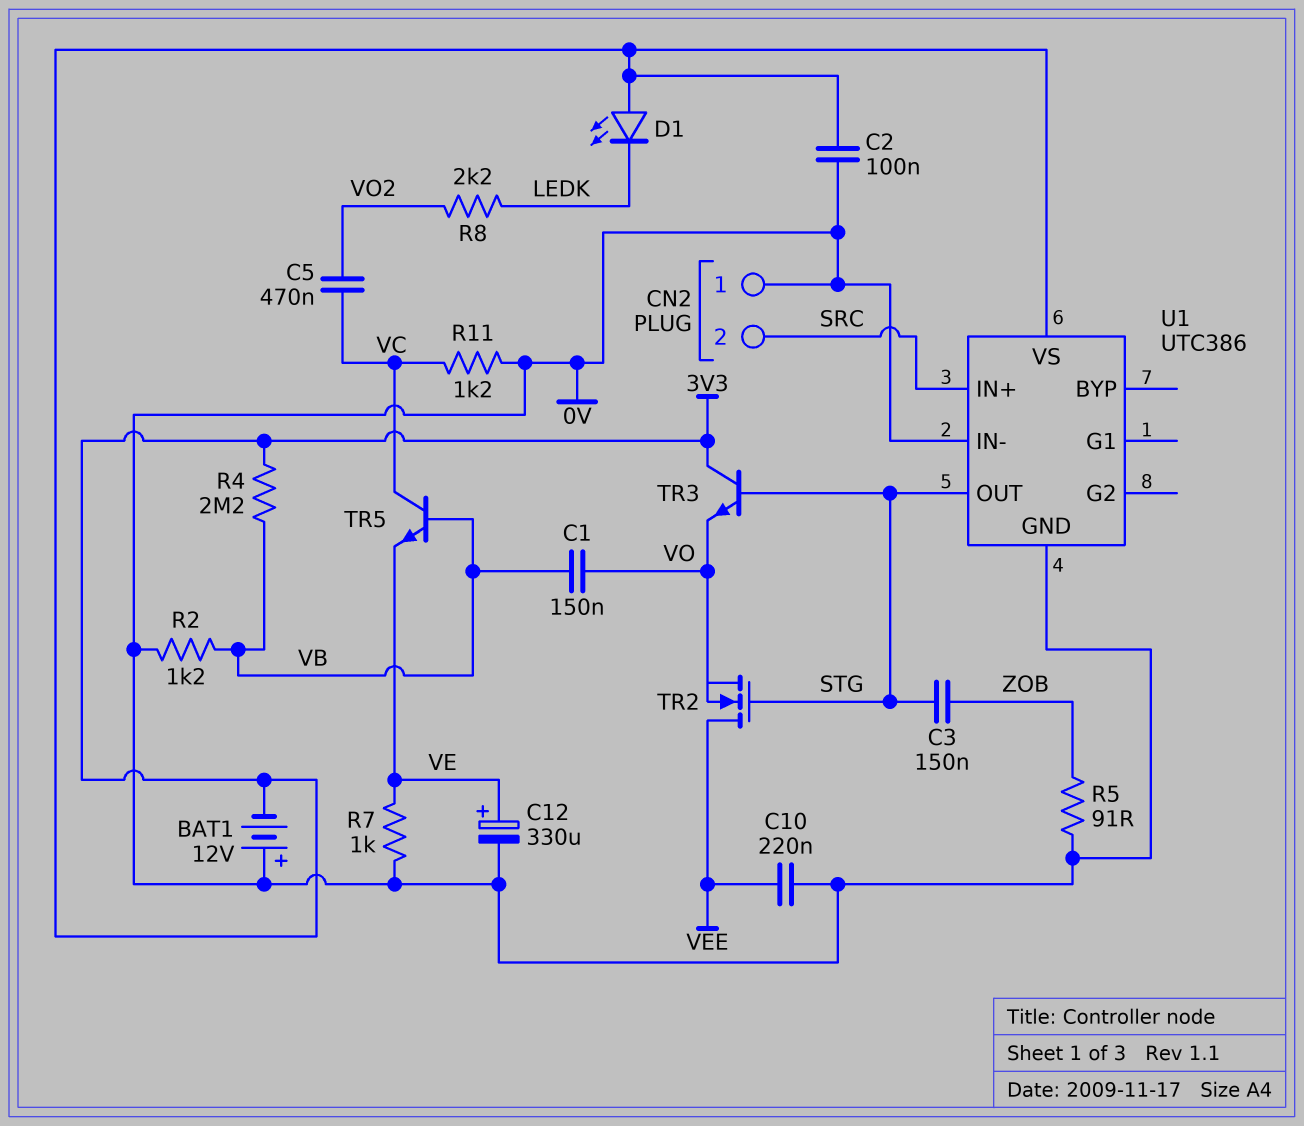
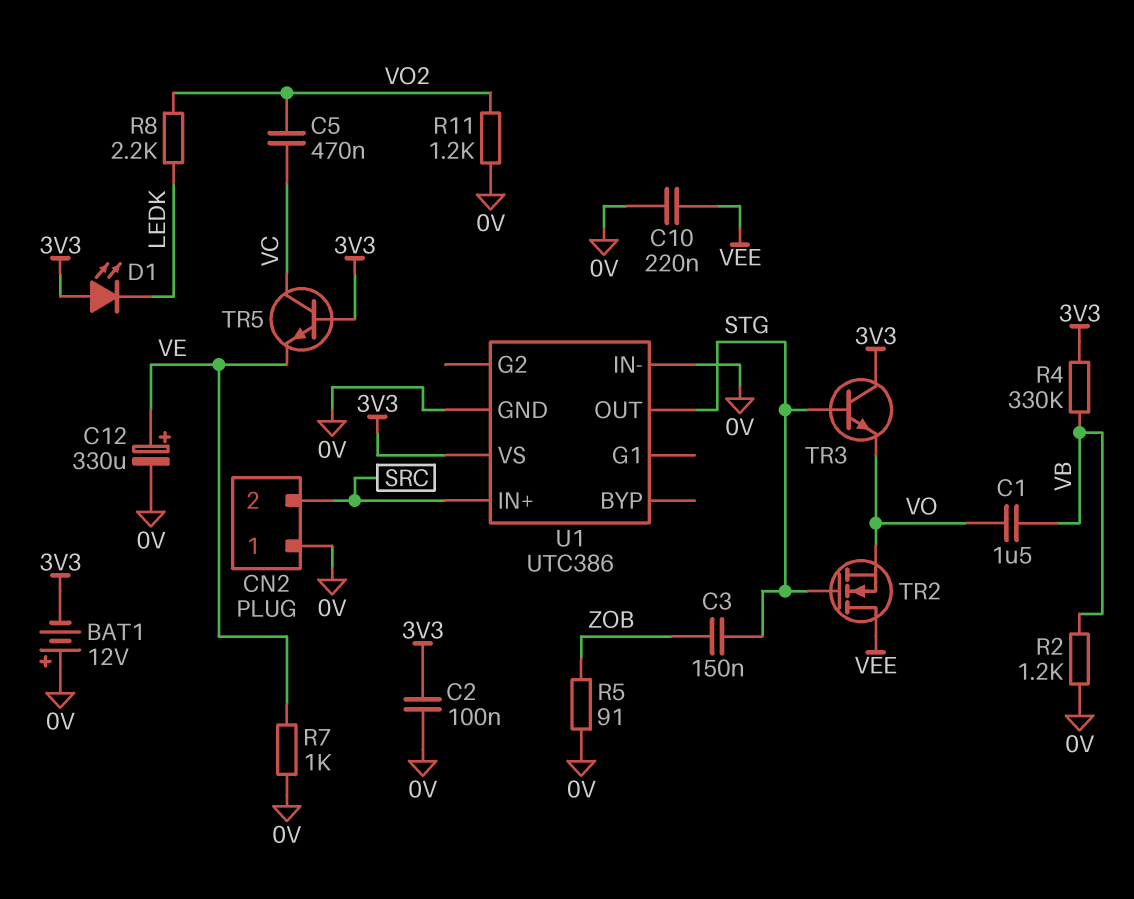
C1: 150nF (VB, VO) -> 1.5uF (VB, VO)
R4: 2.2M (3V3, VB) -> 330k (3V3, VB)
R11: 1.2k (0V, VC) -> 1.2k (0V, VO2)
TR5: NPN (B VB, C VC, E VE) -> NPN (B 3V3, C VC, E VE)

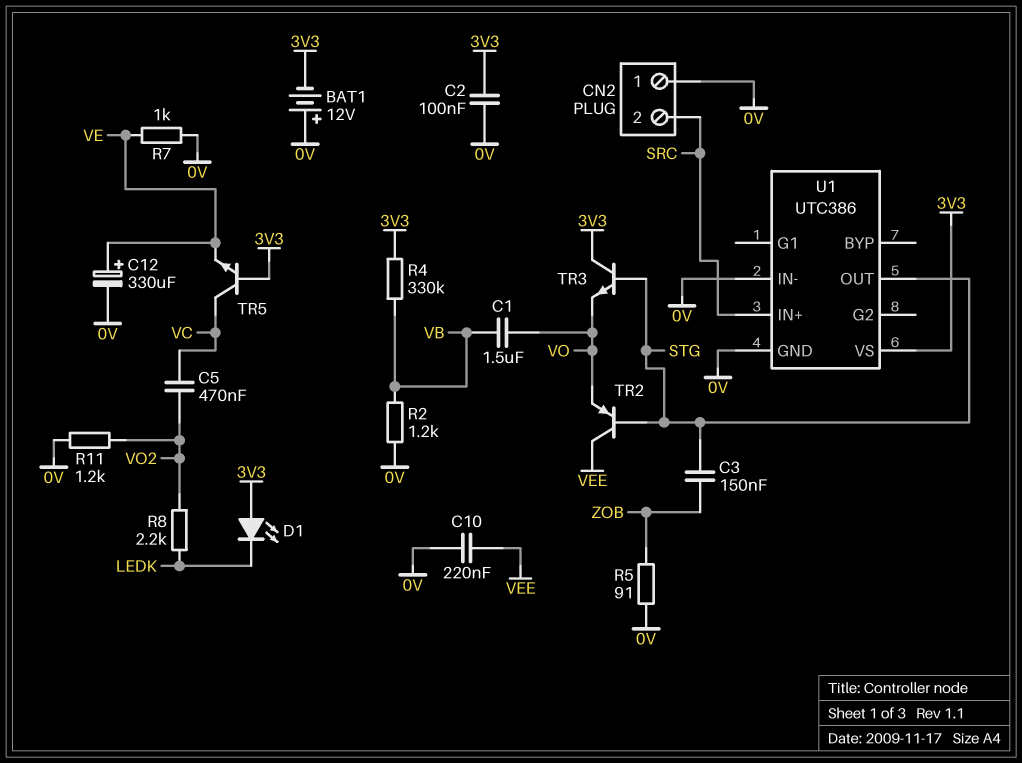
TR2: NMOS (G STG, D VEE, S VO) -> PNP (B STG, C VEE, E VO)

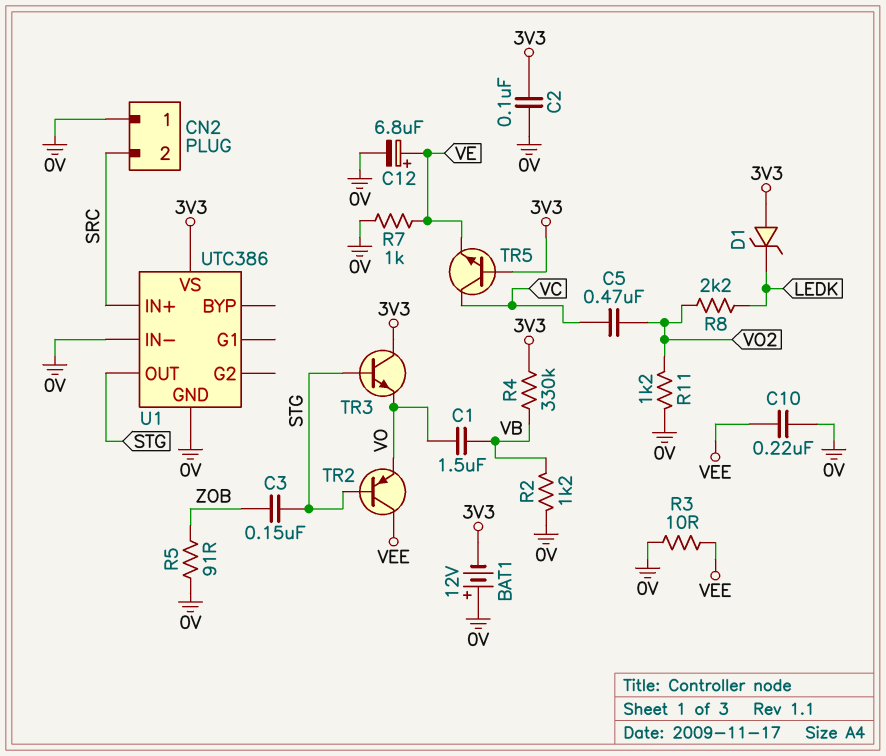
C12: 330uF (plus VE, minus 0V) -> 6.8uF (plus VE, minus 0V)
D1: LED (A 3V3, K LEDK) -> zener (A 3V3, K LEDK)
R3: none -> 10 (0V, VEE)

